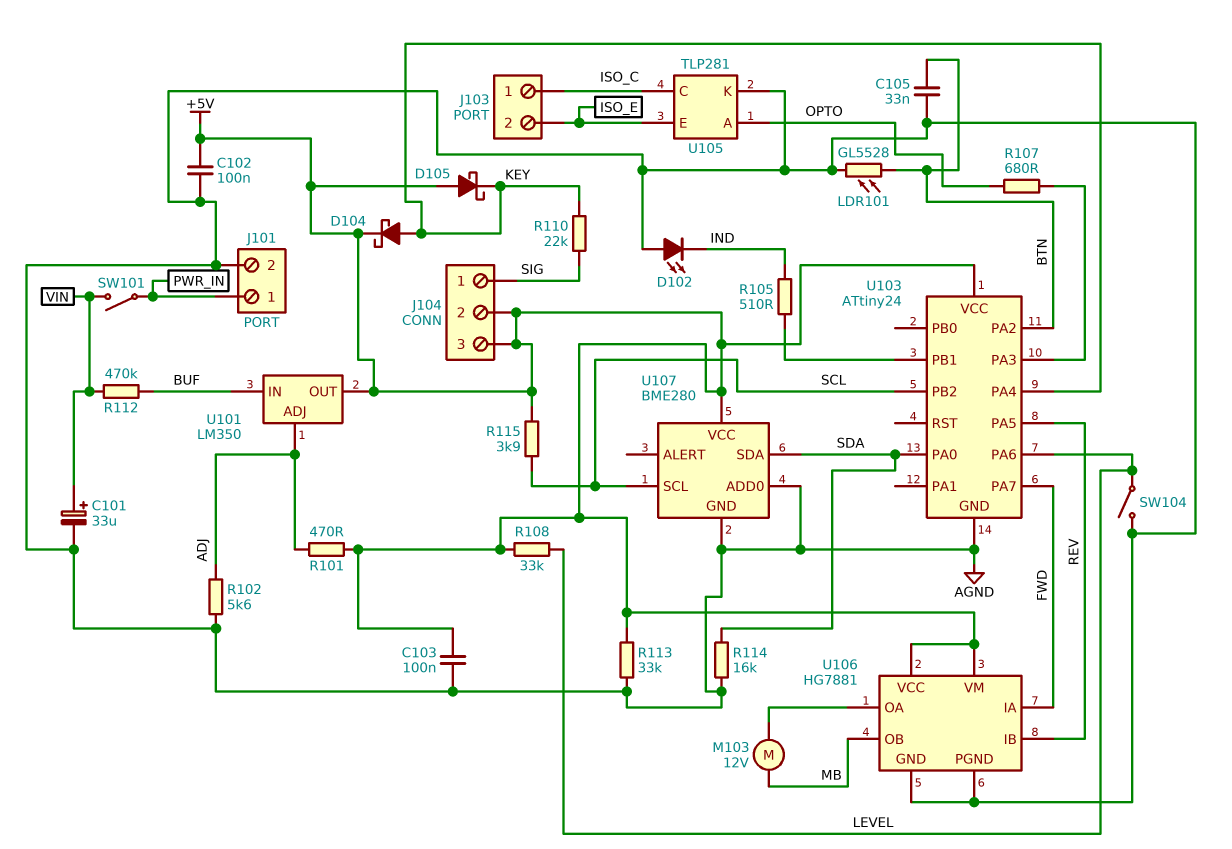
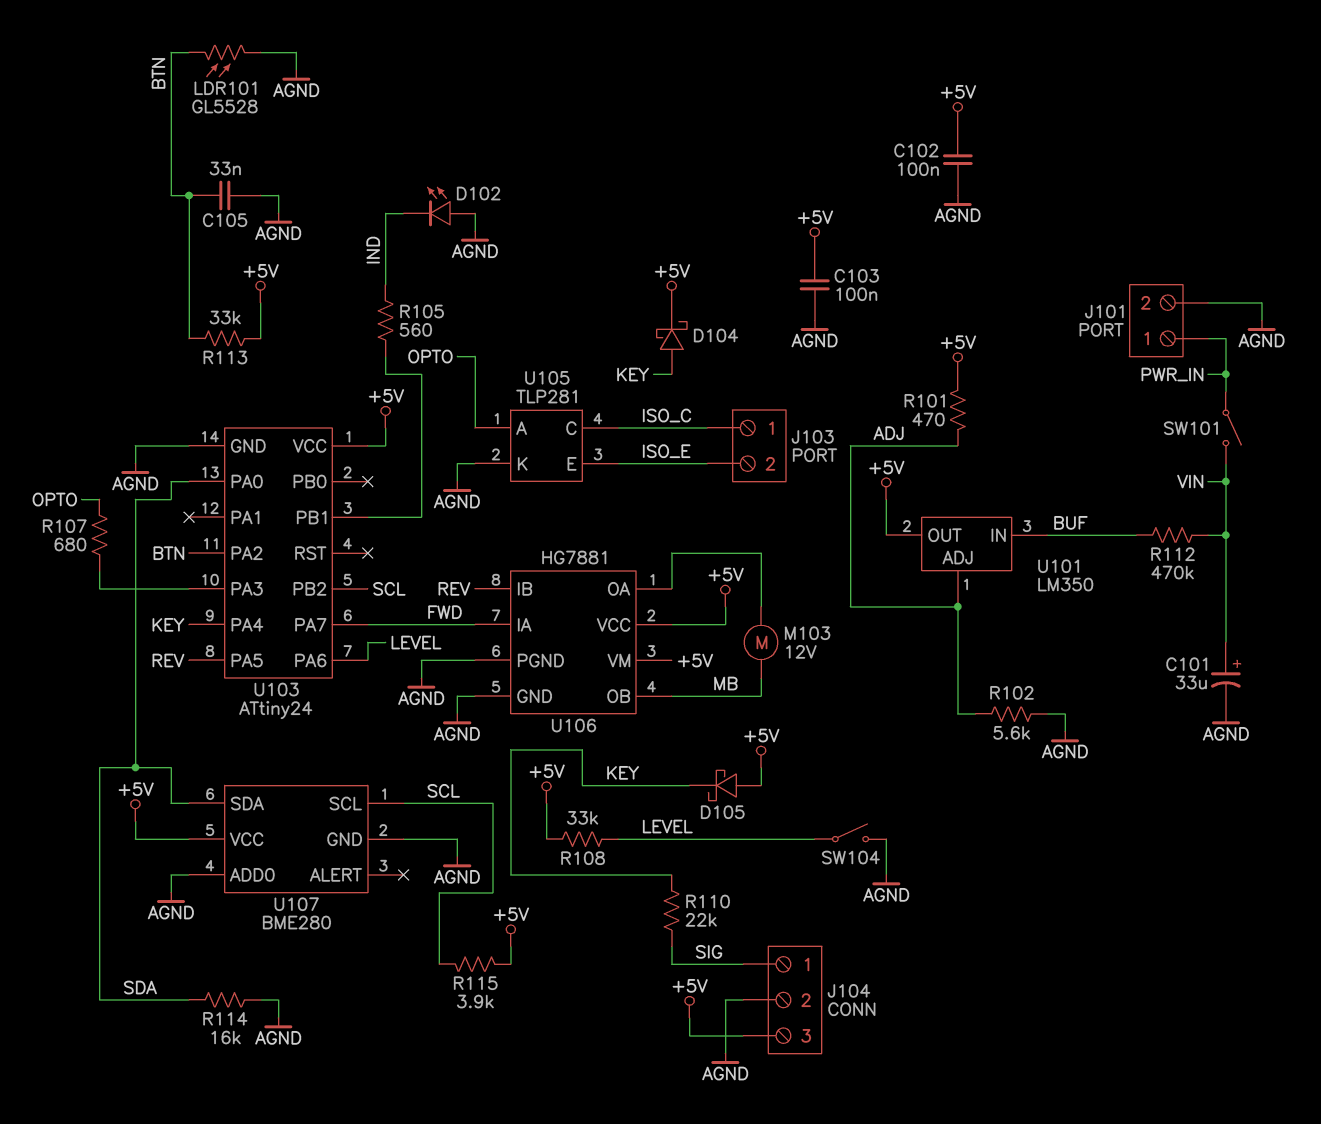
J104 pin 2: +5V -> AGND
R105: 510 (IND, U103/PB1) -> 560 (IND, U103/PB1)
R113: 33k (+5V, AGND) -> 33k (+5V, BTN)

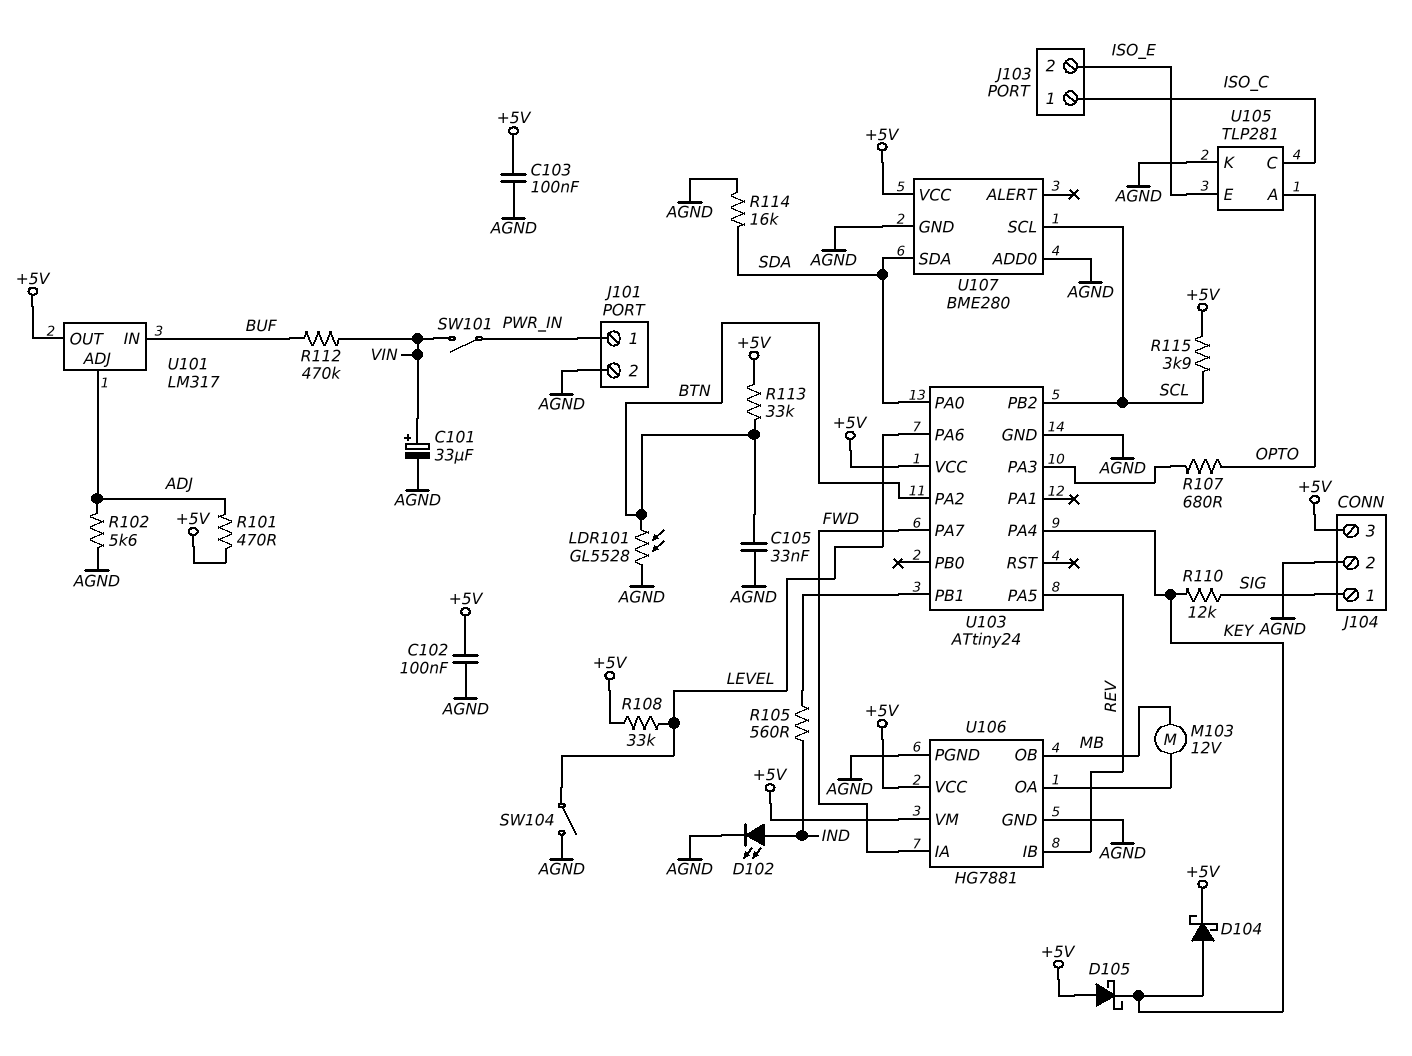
D102: LED (A AGND, K IND) -> LED (A IND, K AGND)
R110: 22k (KEY, SIG) -> 12k (KEY, SIG)
U101: LM350 -> LM317

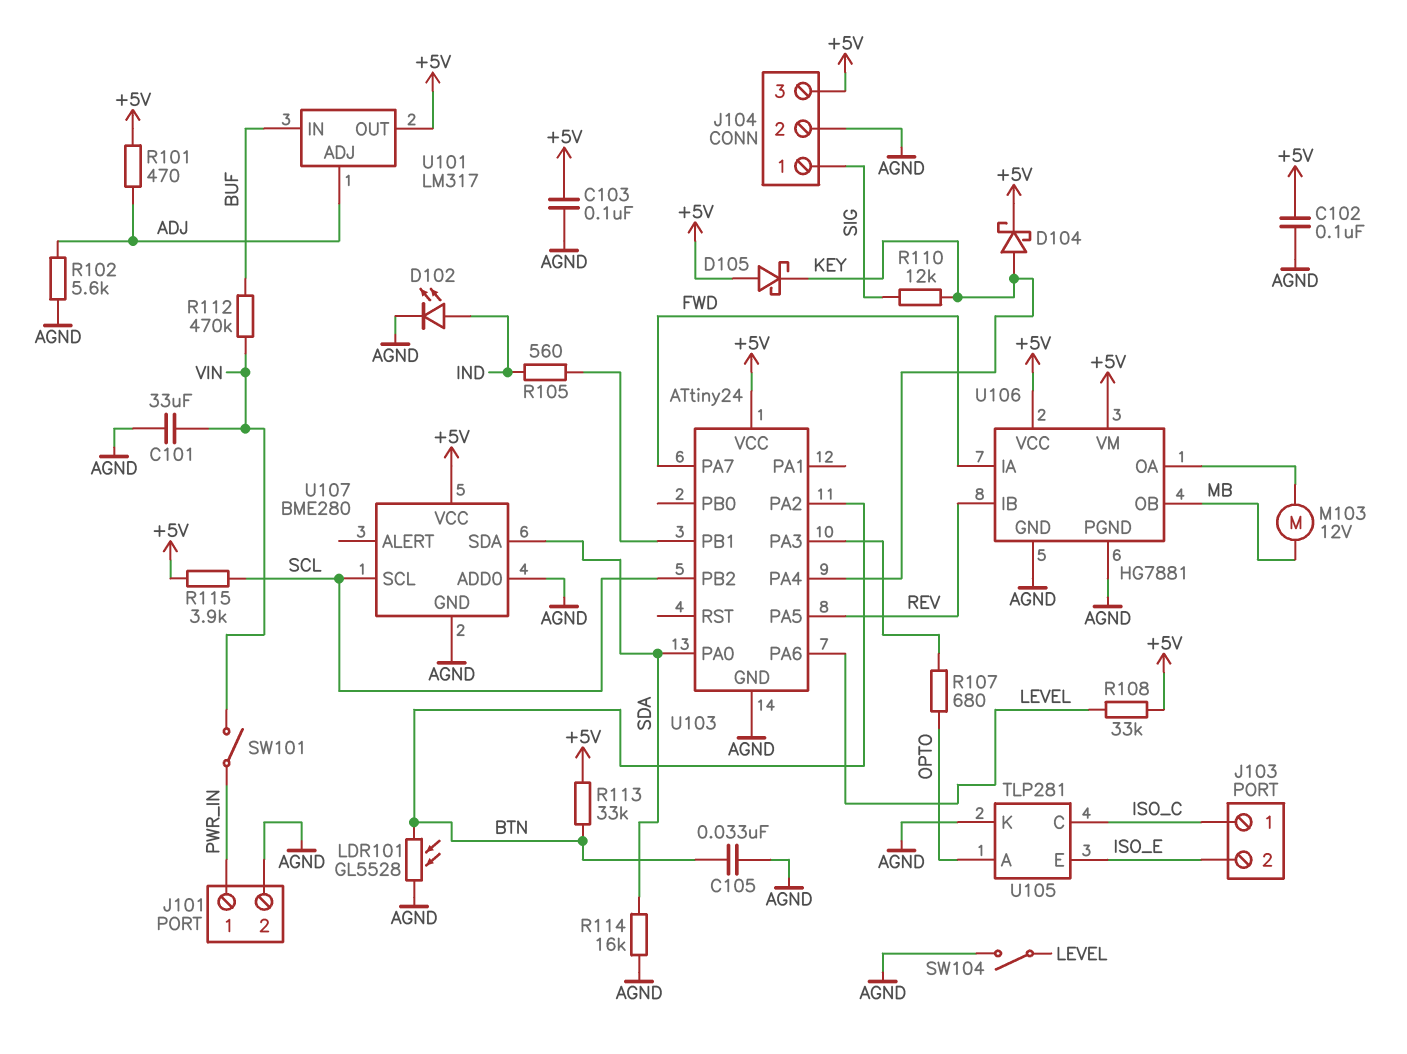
C101: 33uF (plus VIN, minus AGND) -> 33uF (AGND, VIN)

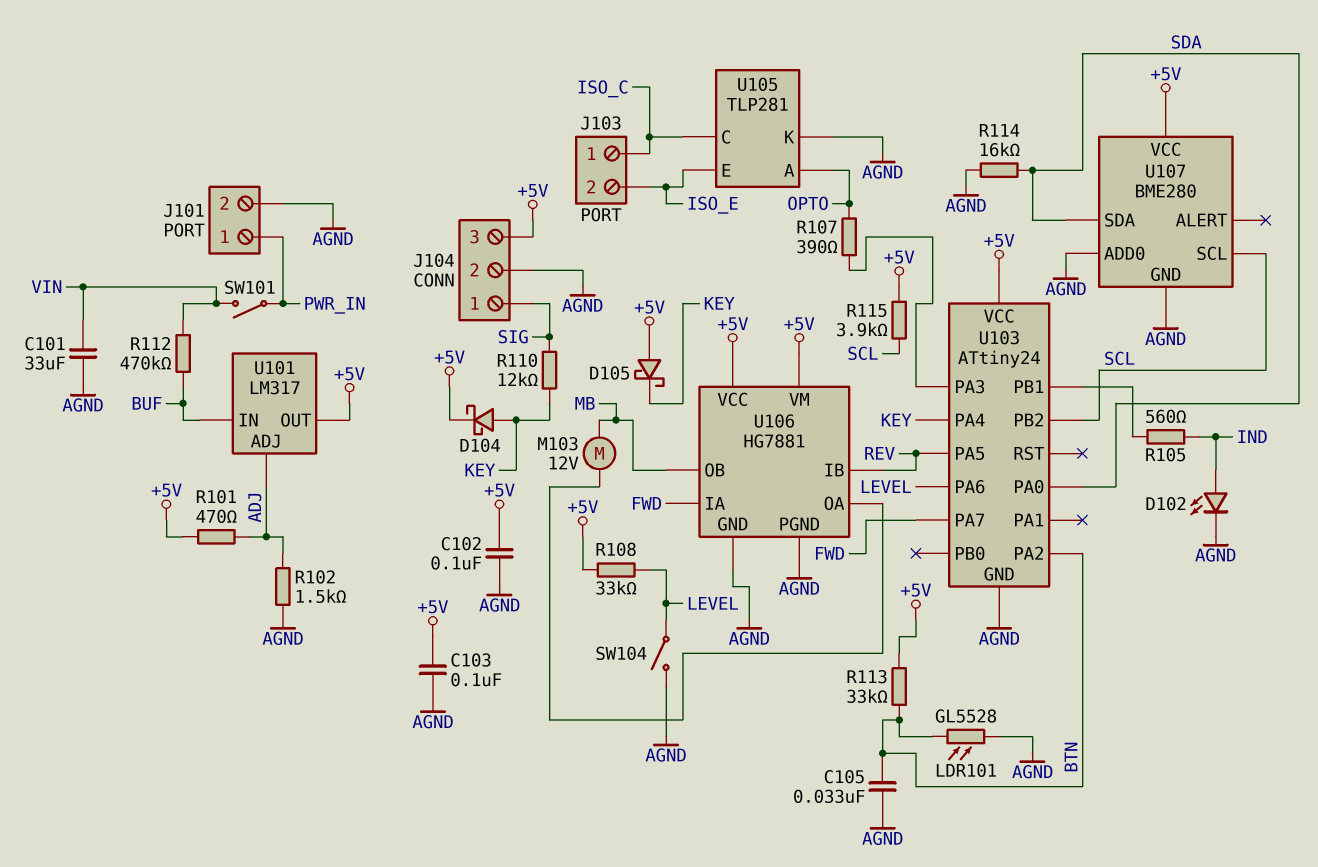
R102: 5.6k (ADJ, AGND) -> 1.5k (ADJ, AGND)
R107: 680 (OPTO, U103/PA3) -> 390 (OPTO, U103/PA3)

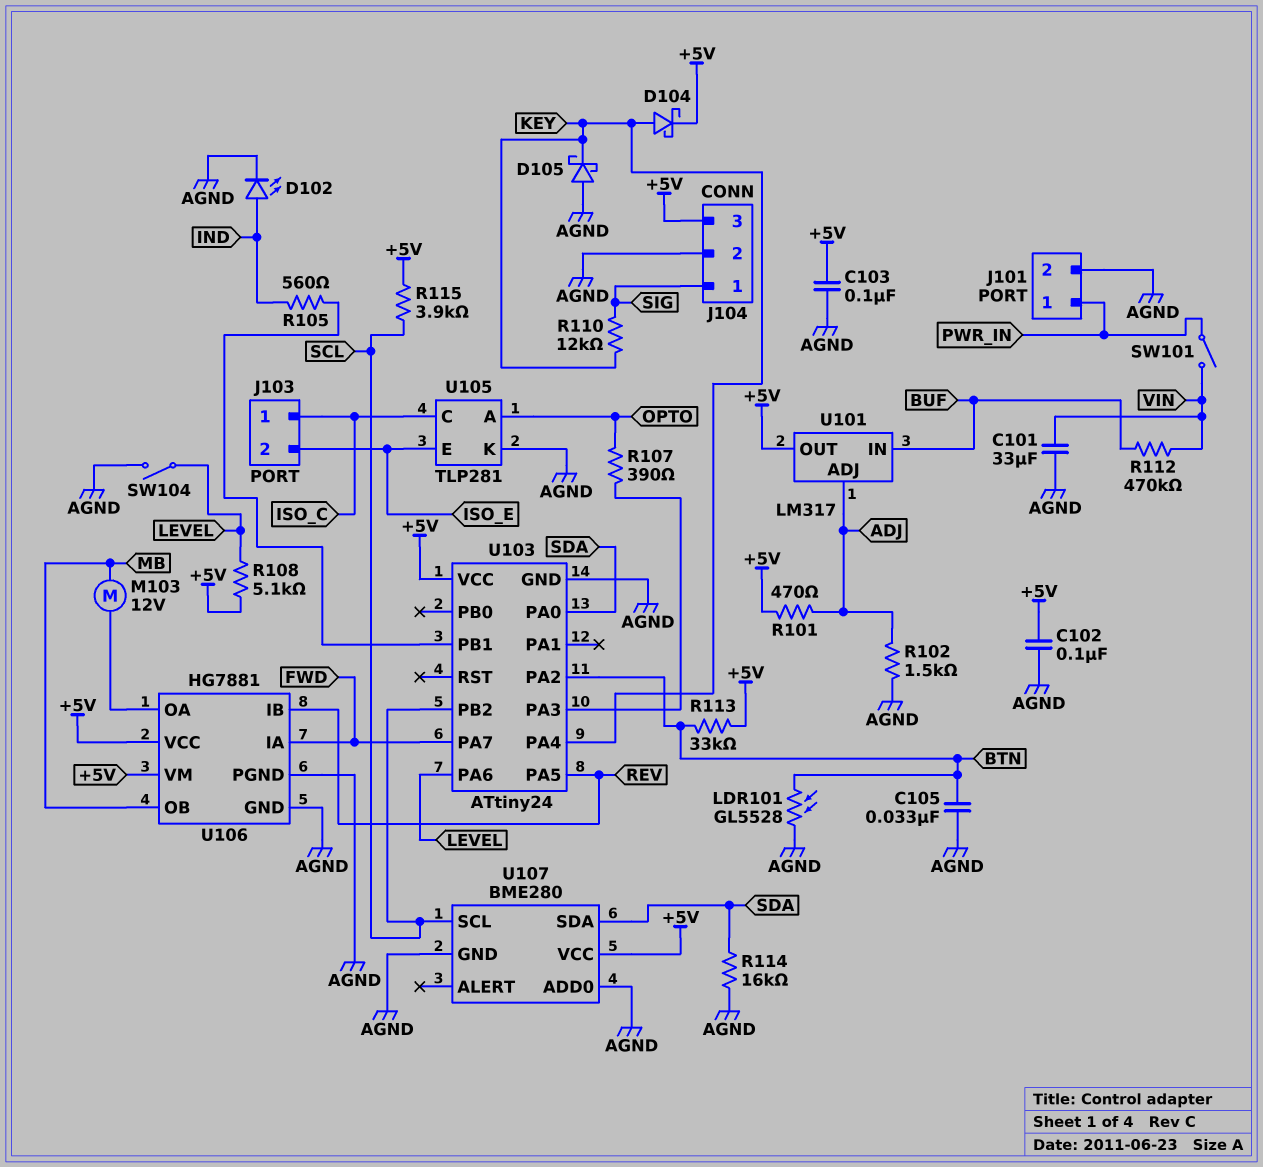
D105: schottky (A +5V, K KEY) -> schottky (A AGND, K KEY)
R108: 33k (+5V, LEVEL) -> 5.1k (+5V, LEVEL)

